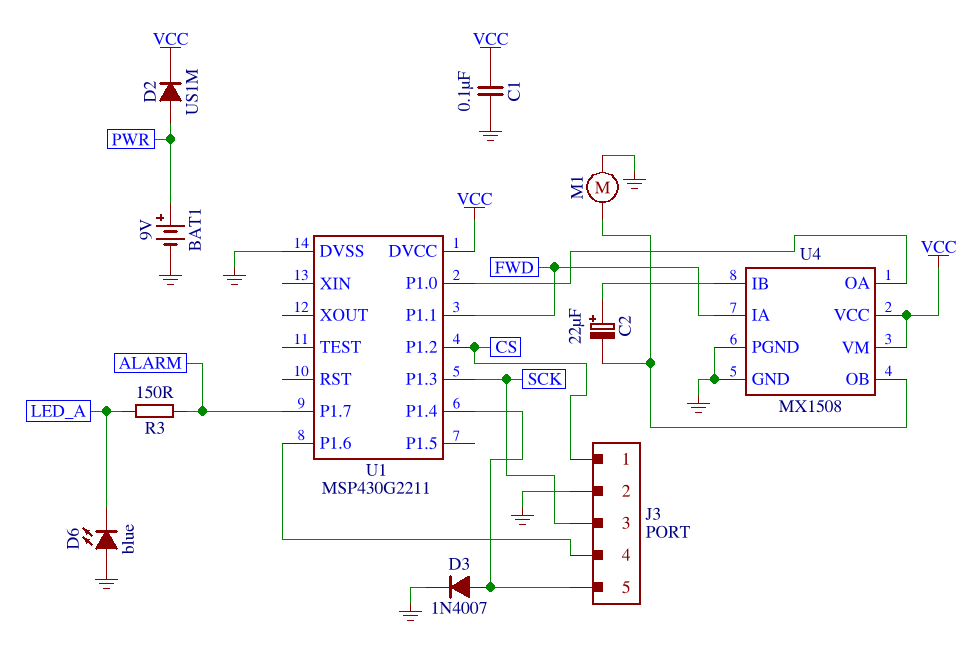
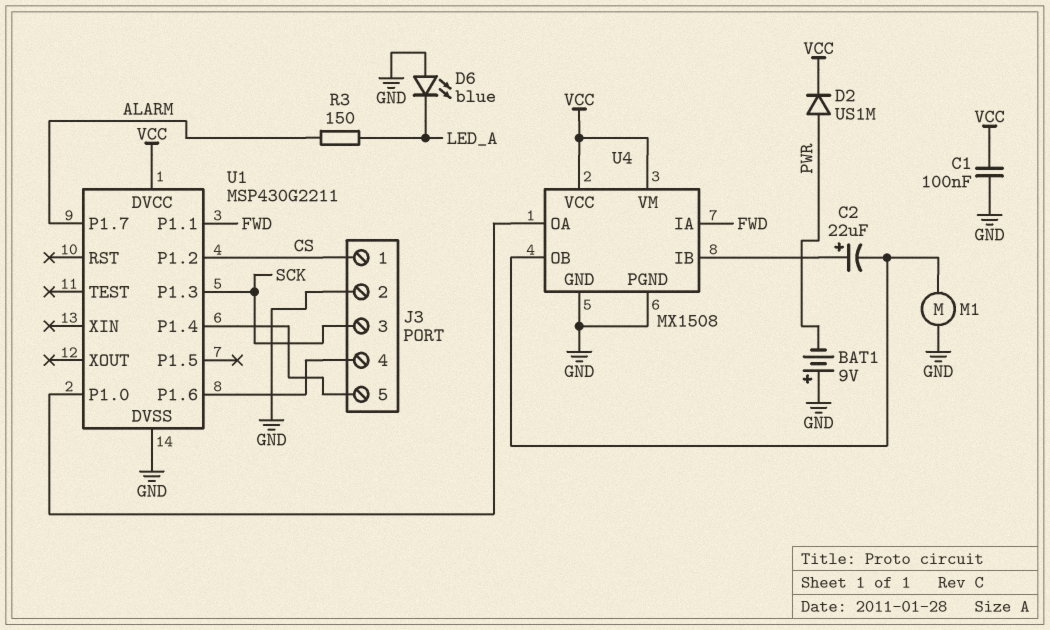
BAT1: 9V (plus PWR, minus GND) -> 9V (plus GND, minus PWR)
D3: diode 1N4007 (A J3/5, K GND) -> none

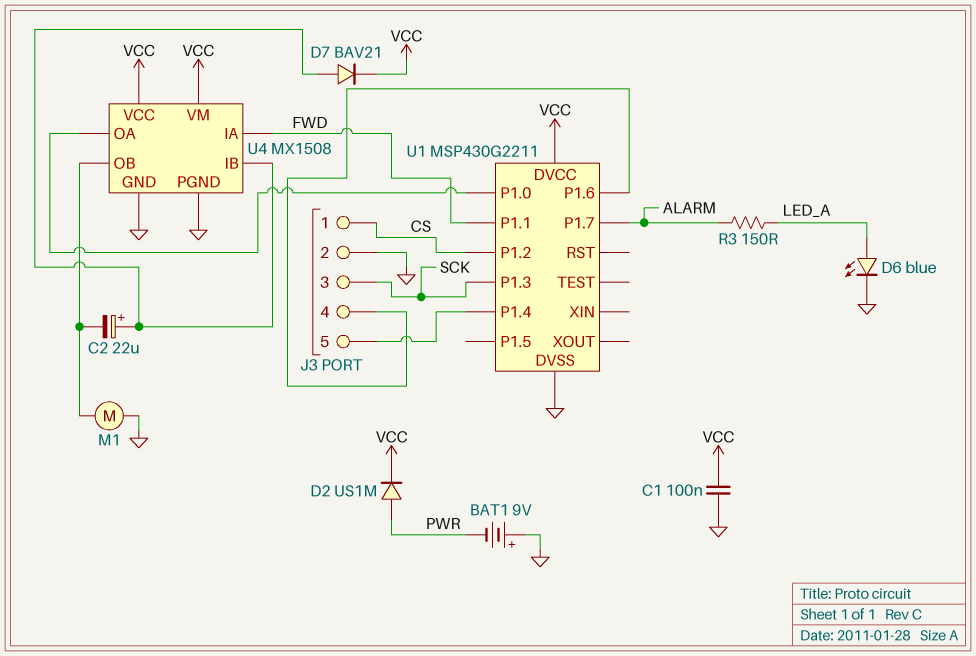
D6: LED blue (A GND, K LED_A) -> LED blue (A LED_A, K GND)
D7: none -> diode BAV21 (A U4/IB, K VCC)

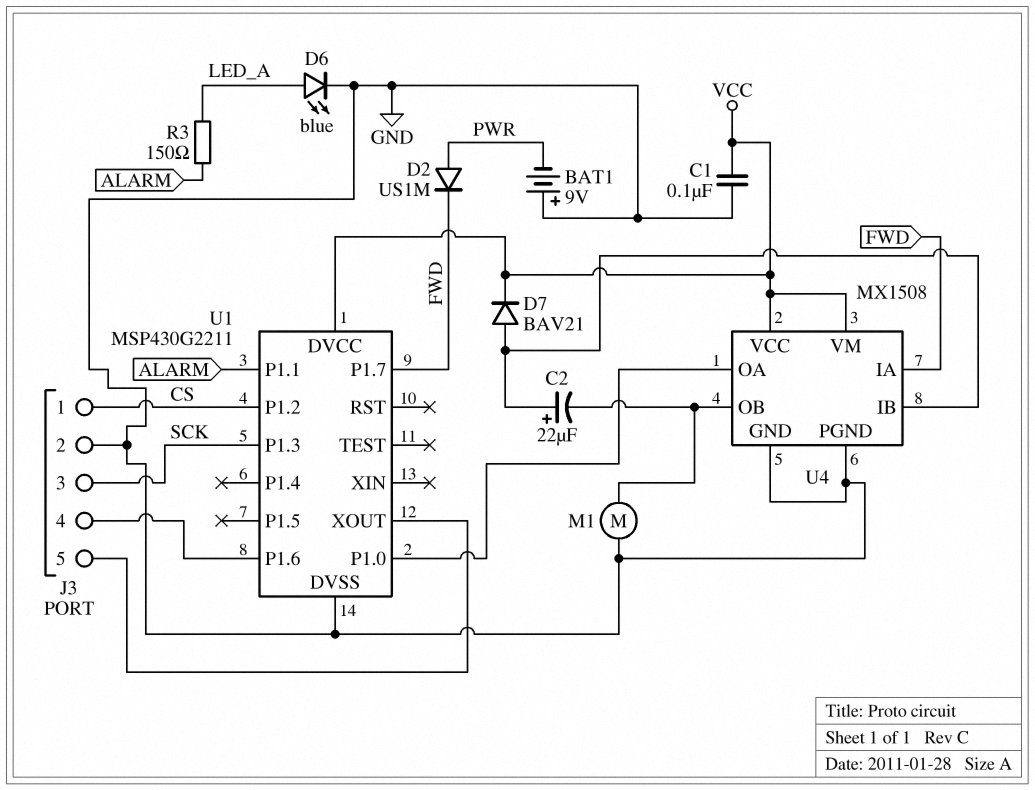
D2: diode US1M (A PWR, K VCC) -> diode US1M (A PWR, K FWD)
U1 pin P1.1: FWD -> ALARM
U1 pin P1.4: J3/5 -> none
U1 pin P1.7: ALARM -> FWD
U1 pin XOUT: none -> J3/5

